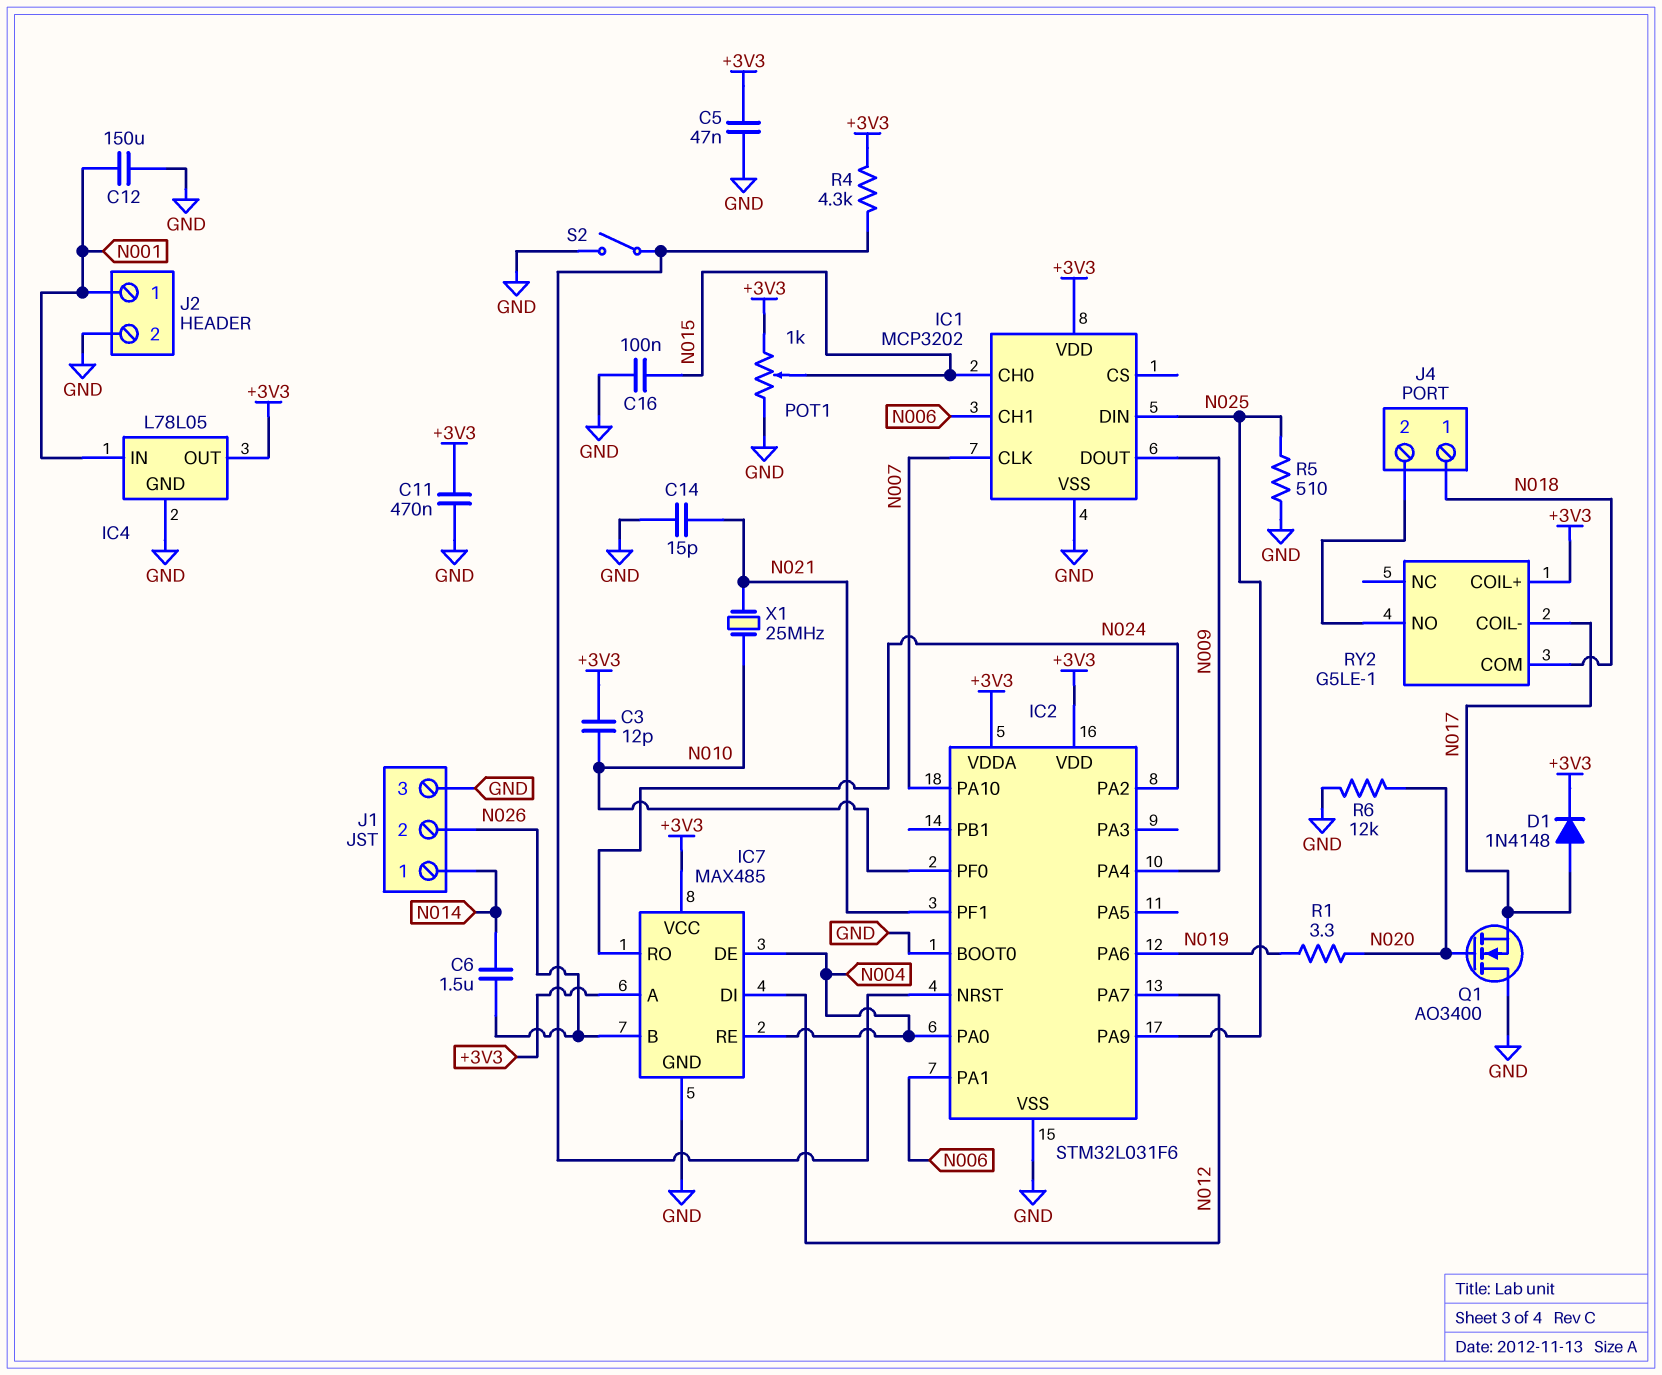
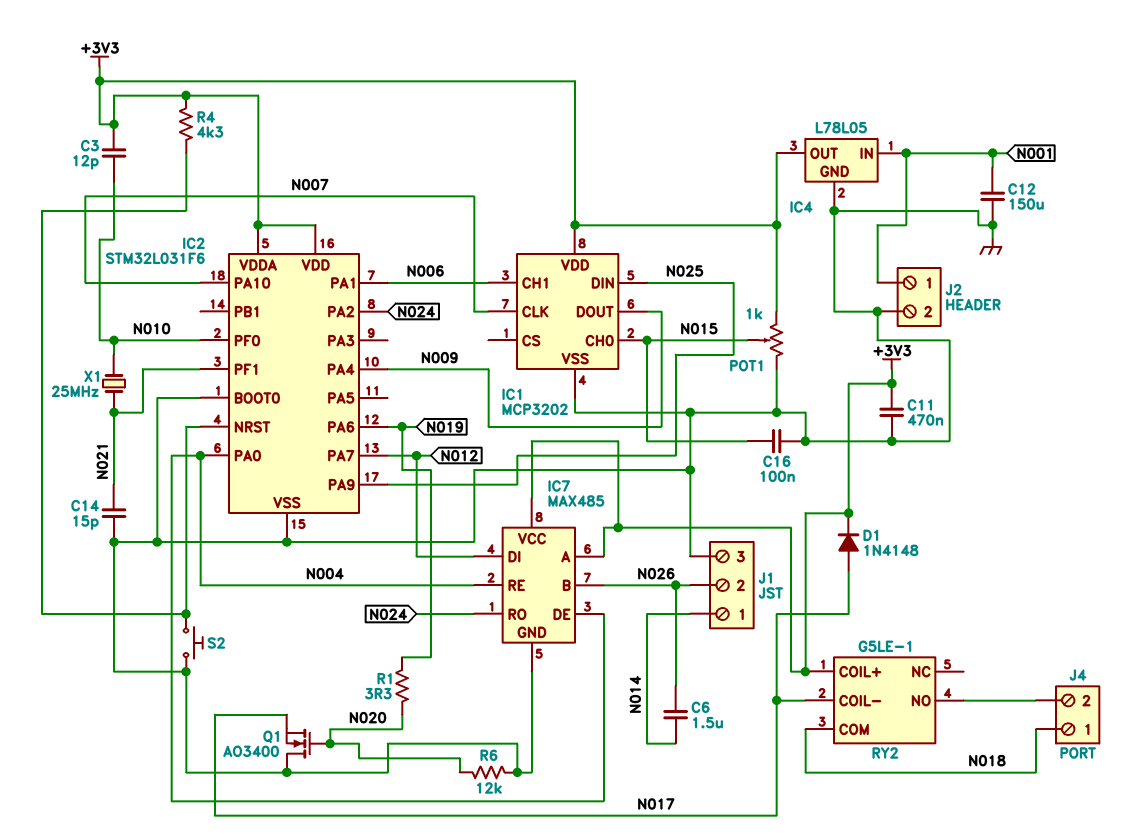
C5: 47nF (+3V3, GND) -> none
R5: 510 (GND, N025) -> none
S2: switch (GND, IC2/NRST) -> button (GND, IC2/NRST)

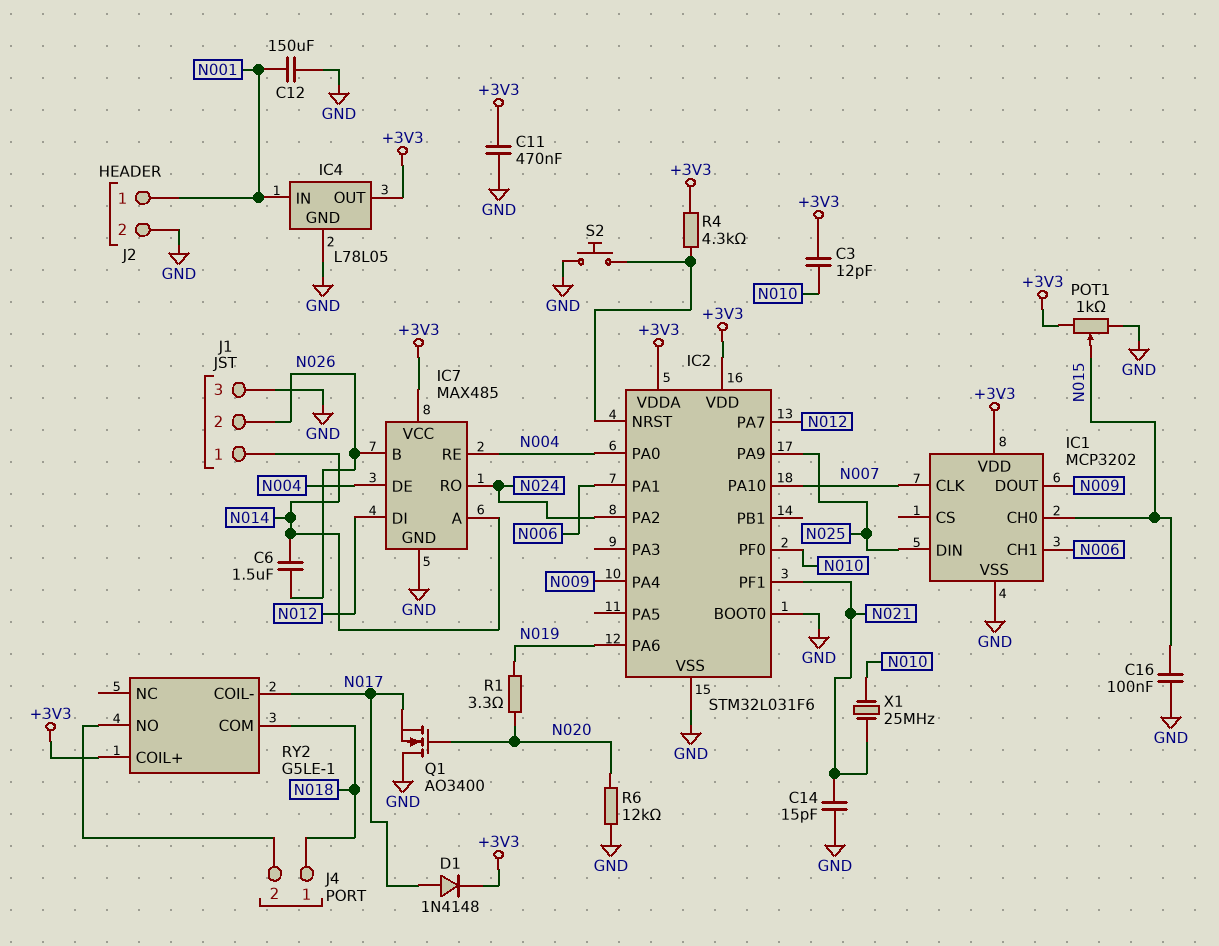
IC7 pin A: +3V3 -> N014

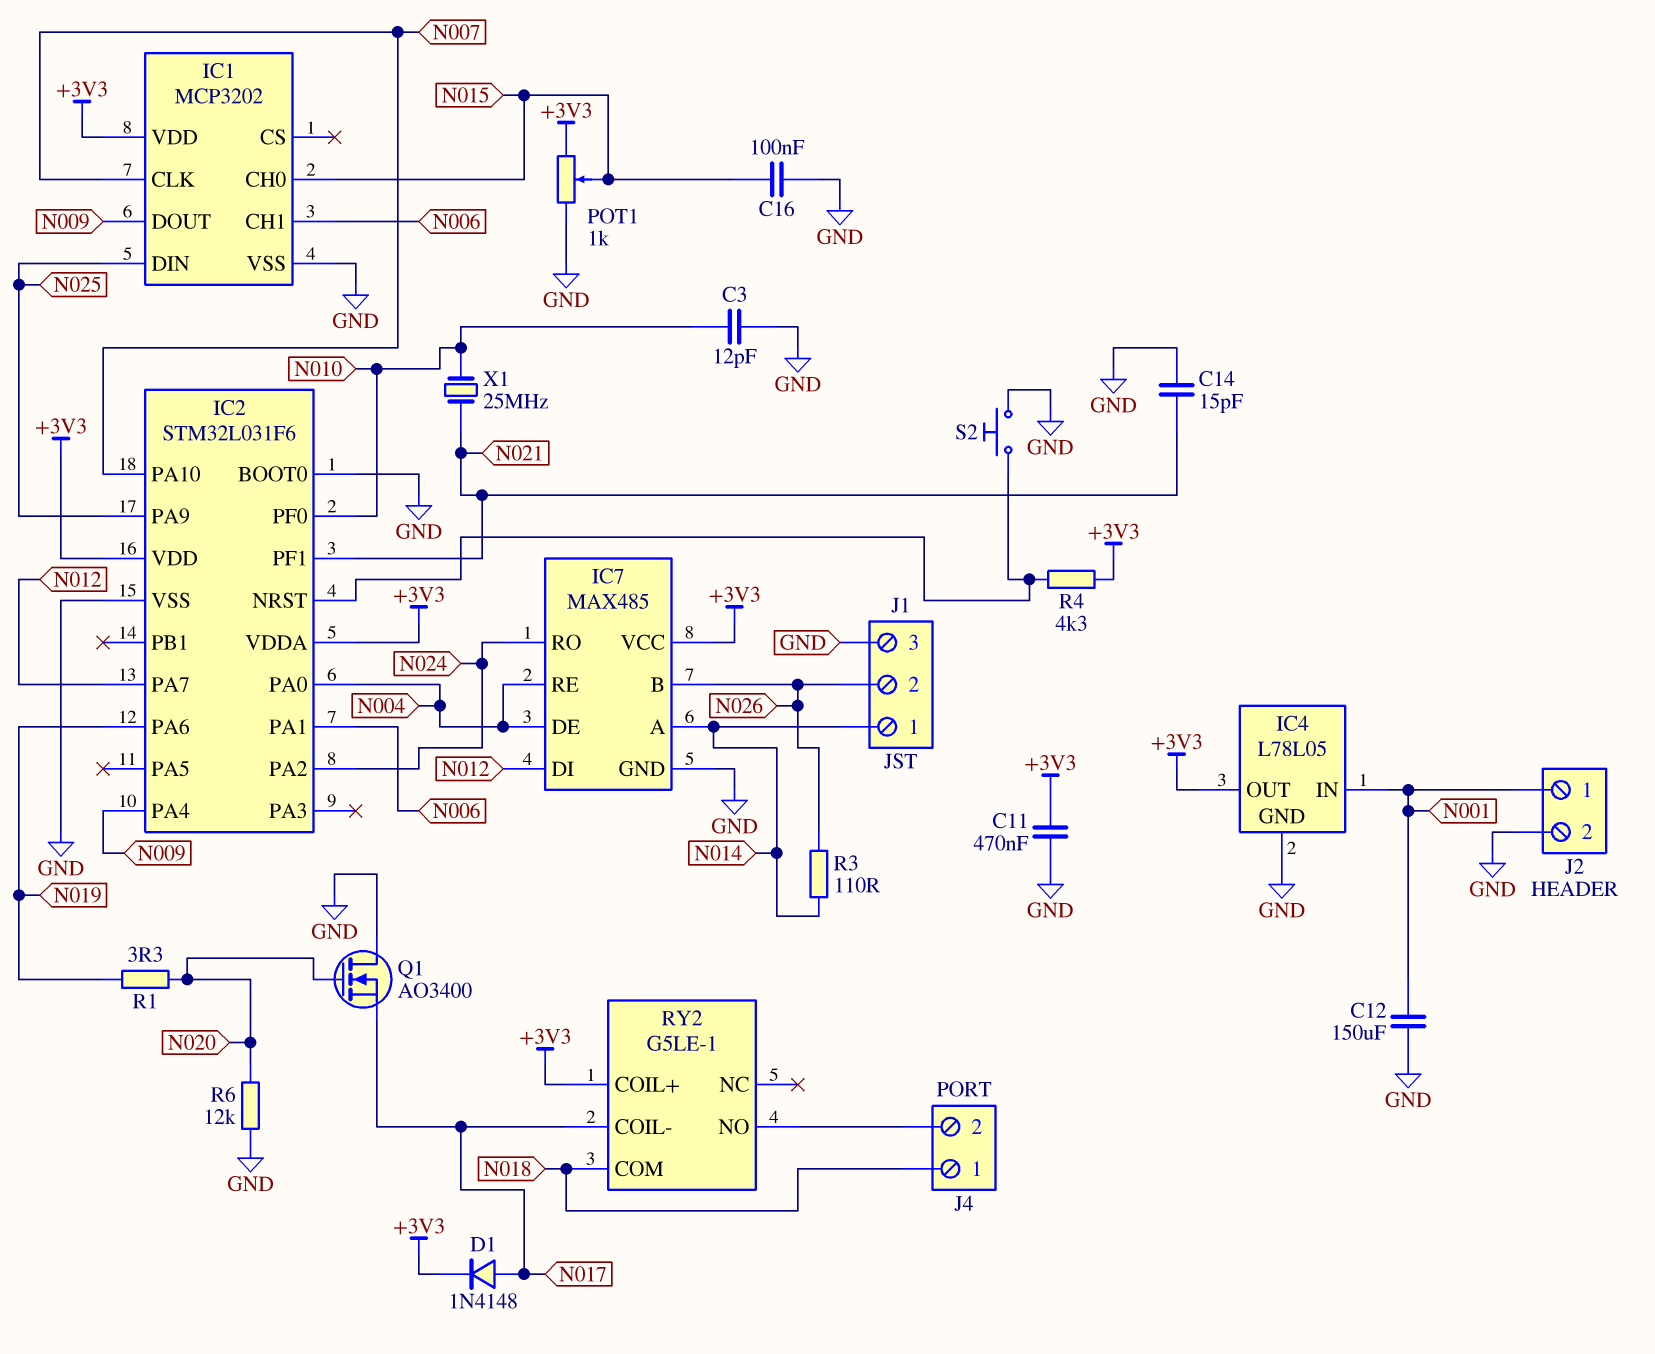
C3: 12pF (+3V3, N010) -> 12pF (GND, N010)
C6: 1.5uF (N014, N026) -> none
R3: none -> 110 (N014, N026)

